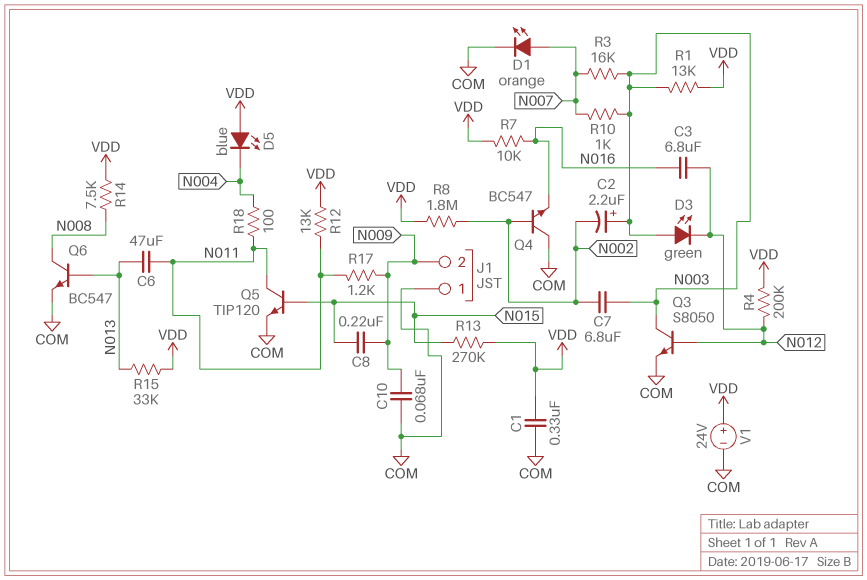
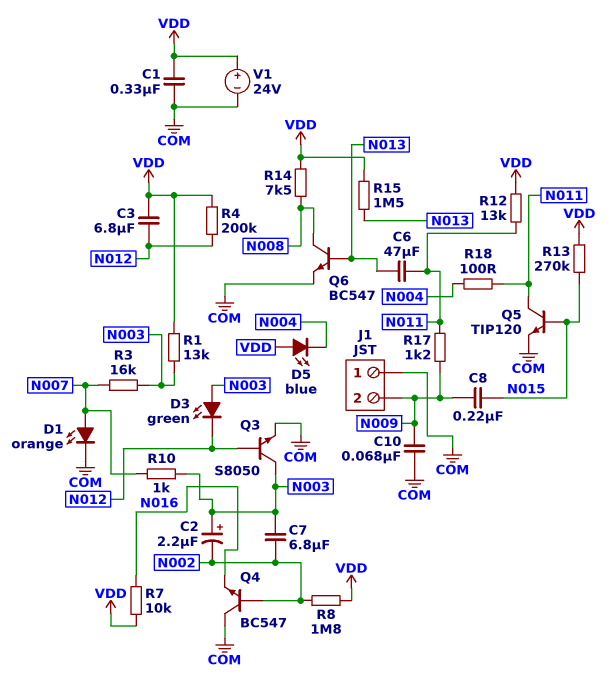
C3: 6.8uF (N012, N016) -> 6.8uF (N012, VDD)
R15: 33k (N013, VDD) -> 1.5M (N013, VDD)

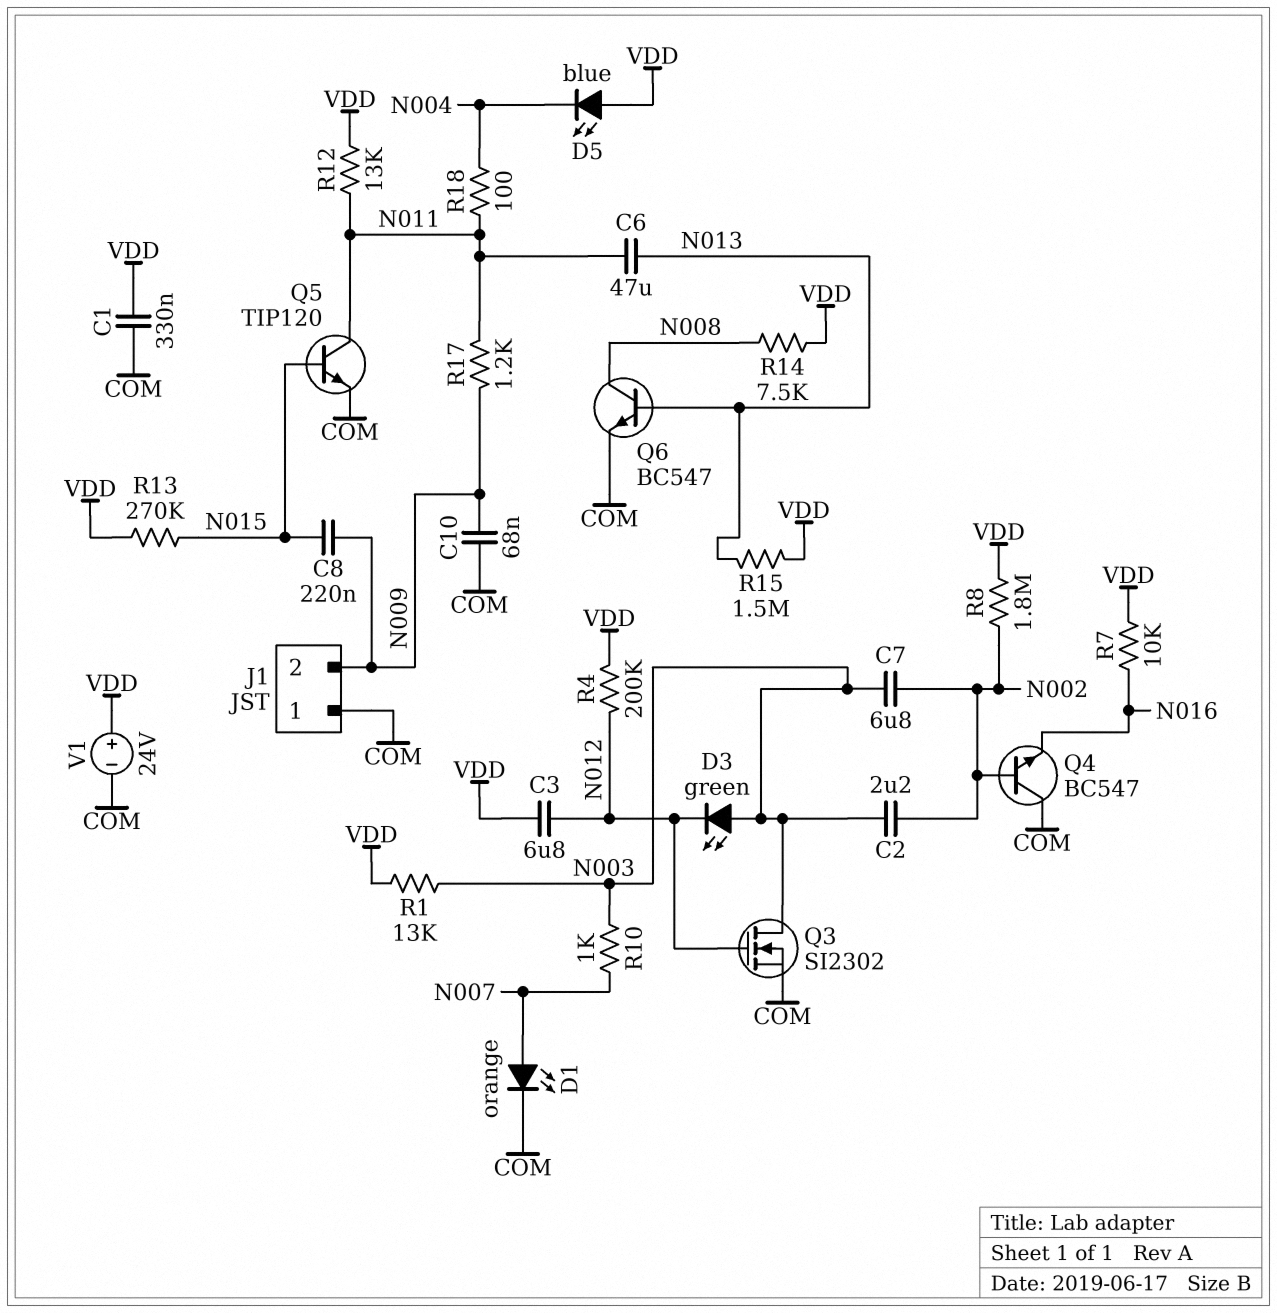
C2: 2.2uF (plus N003, minus N002) -> 2.2uF (N002, N003)
Q3: NPN S8050 (B N012, C N003, E COM) -> NMOS SI2302 (G N012, D N003, S COM)
R3: 16k (N003, N007) -> none

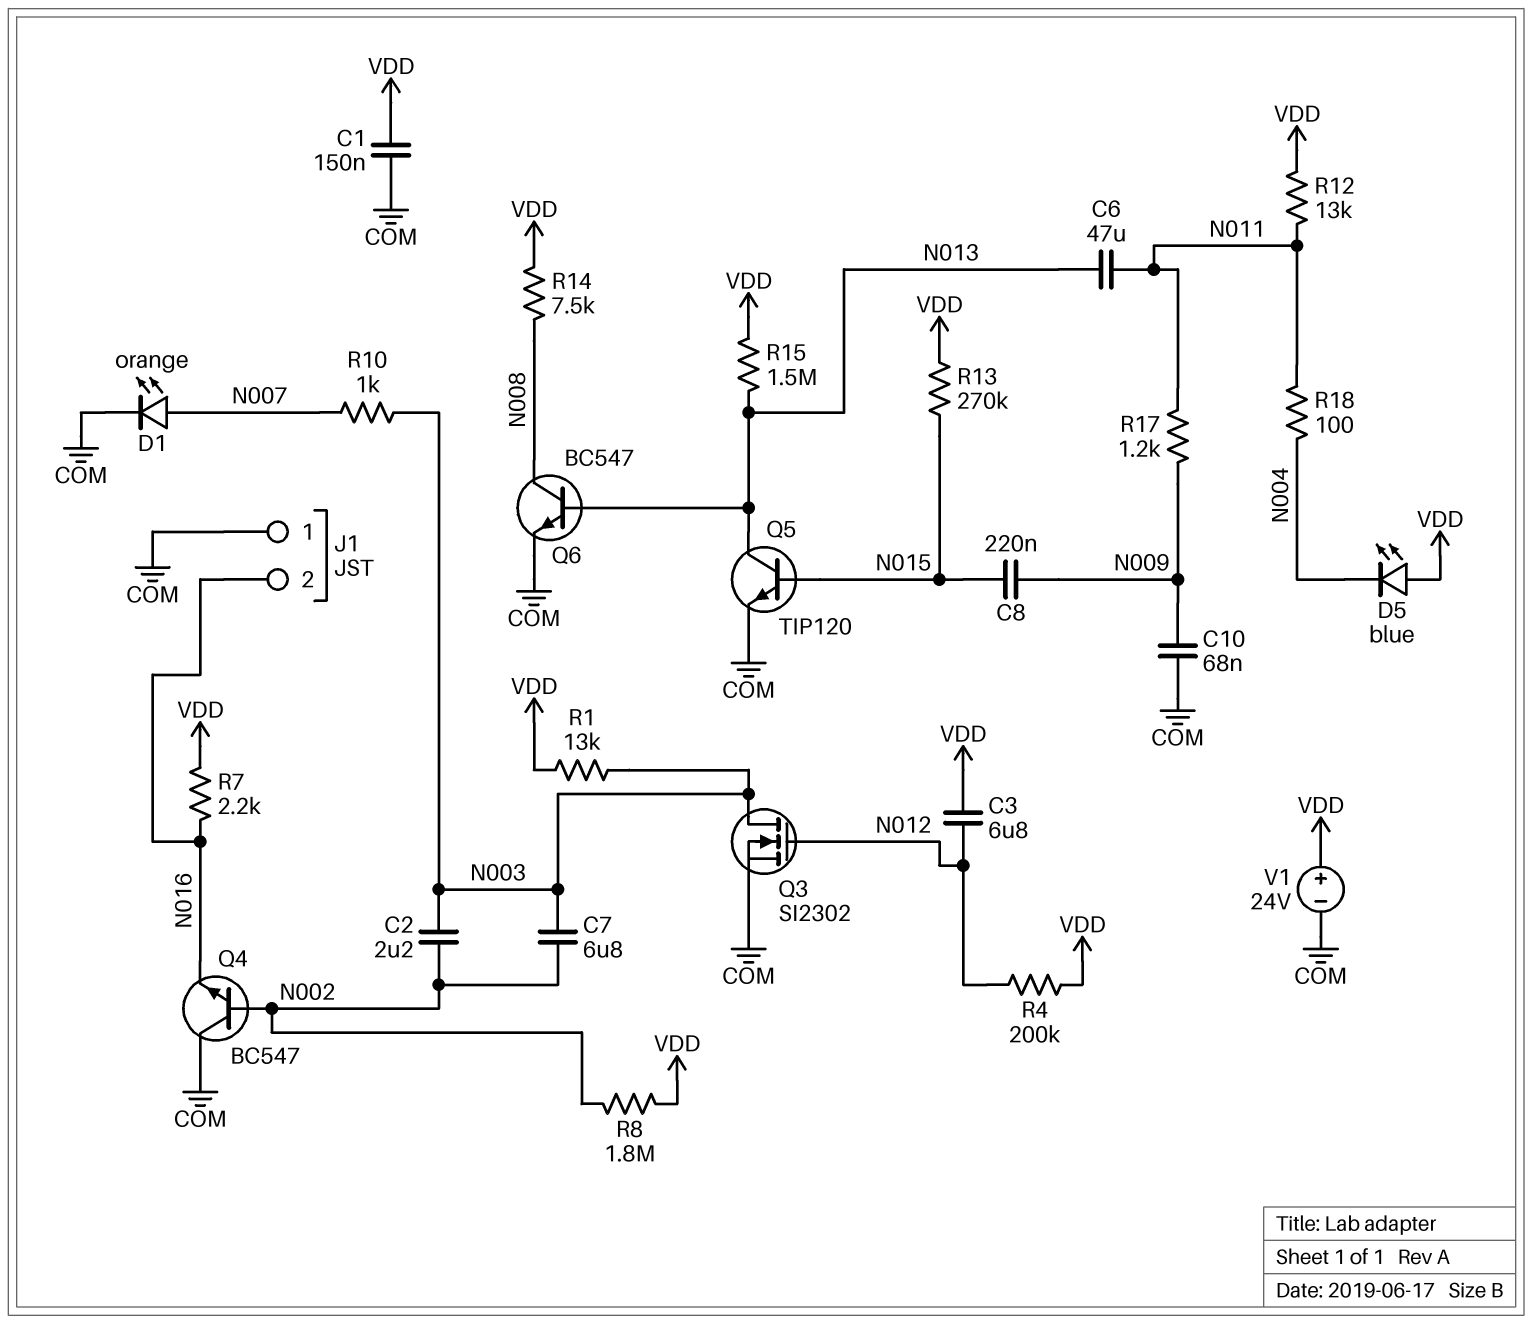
C1: 330nF (COM, VDD) -> 150nF (COM, VDD)
D3: LED green (A N003, K N012) -> none
J1 pin 2: N009 -> N016
Q5: NPN TIP120 (B N015, C N011, E COM) -> NPN TIP120 (B N015, C N013, E COM)
R7: 10k (N016, VDD) -> 2.2k (N016, VDD)

